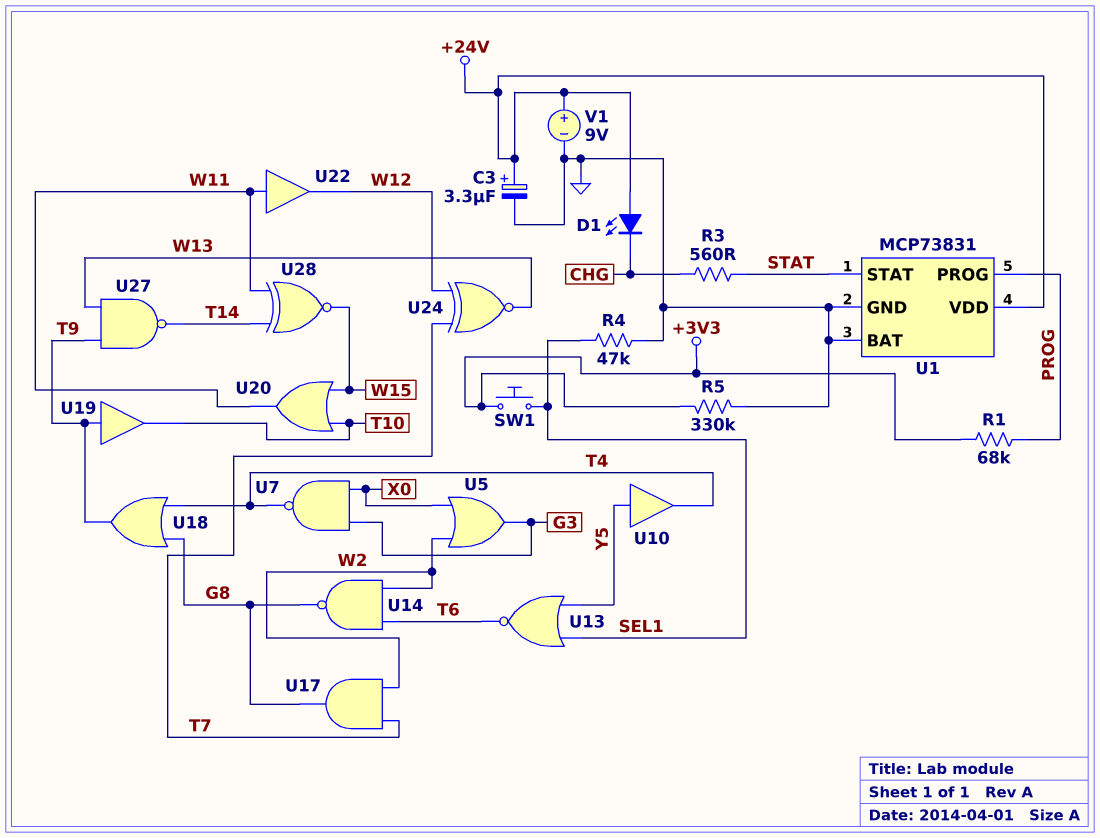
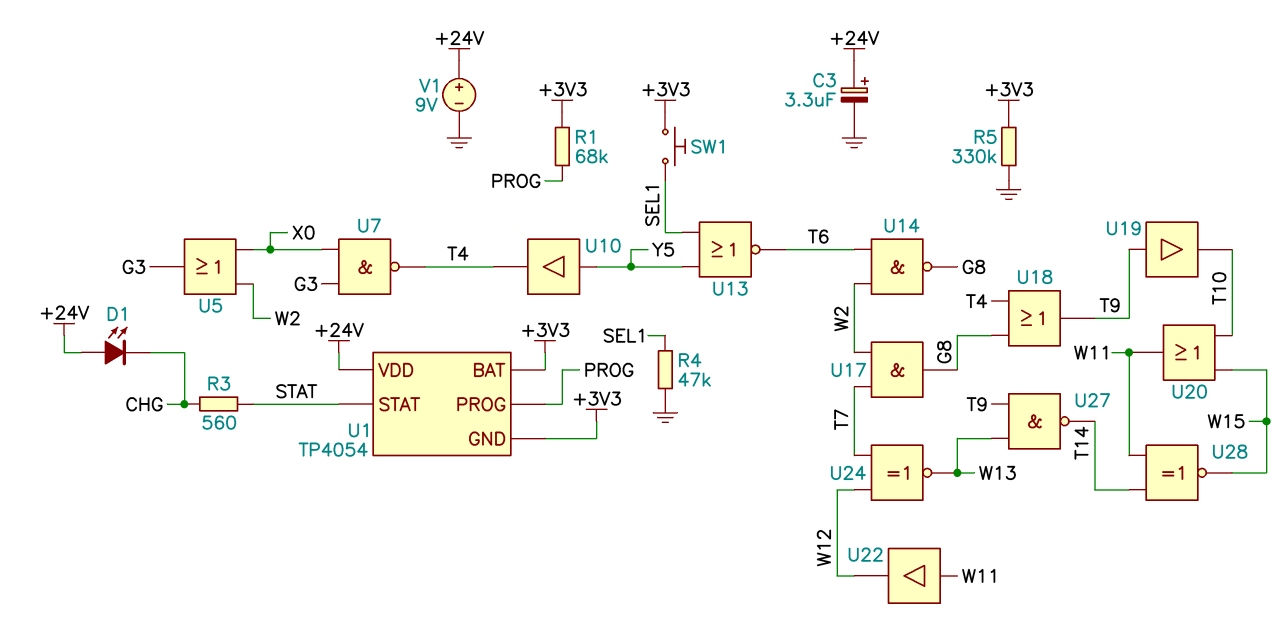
U1: MCP73831 -> TP4054
U1 pin BAT: GND -> +3V3
U1 pin GND: GND -> +3V3

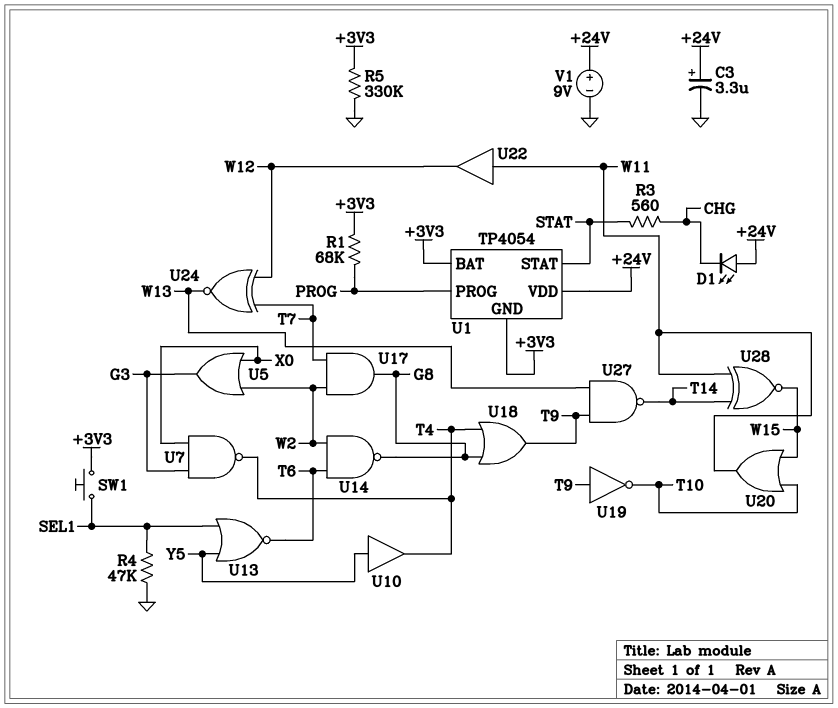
U19: buffer (in T9, out T10) -> NOT (in T9, out T10)

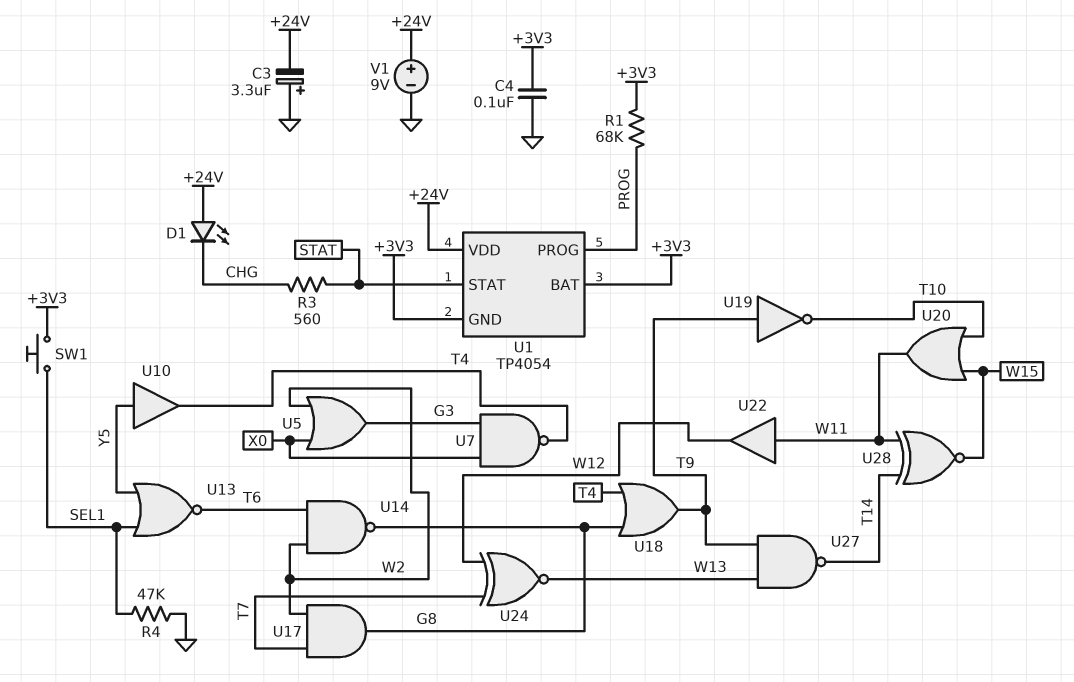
C3: 3.3uF (plus +24V, minus GND) -> 3.3uF (plus GND, minus +24V)
C4: none -> 100nF (+3V3, GND)
R5: 330k (+3V3, GND) -> none

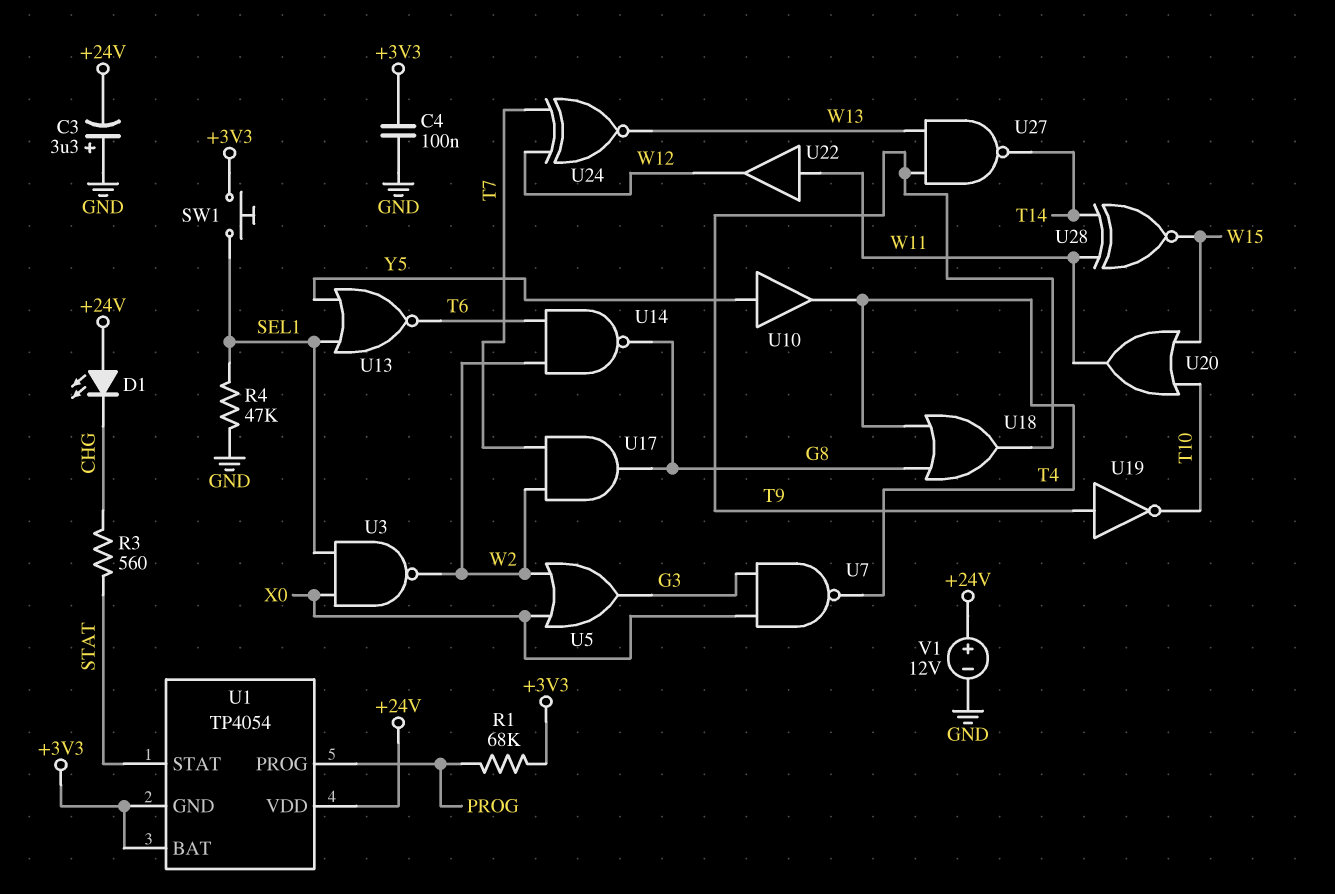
U3: none -> NAND (in SEL1, in X0, out W2)
V1: 9V (plus +24V, minus GND) -> 12V (plus +24V, minus GND)

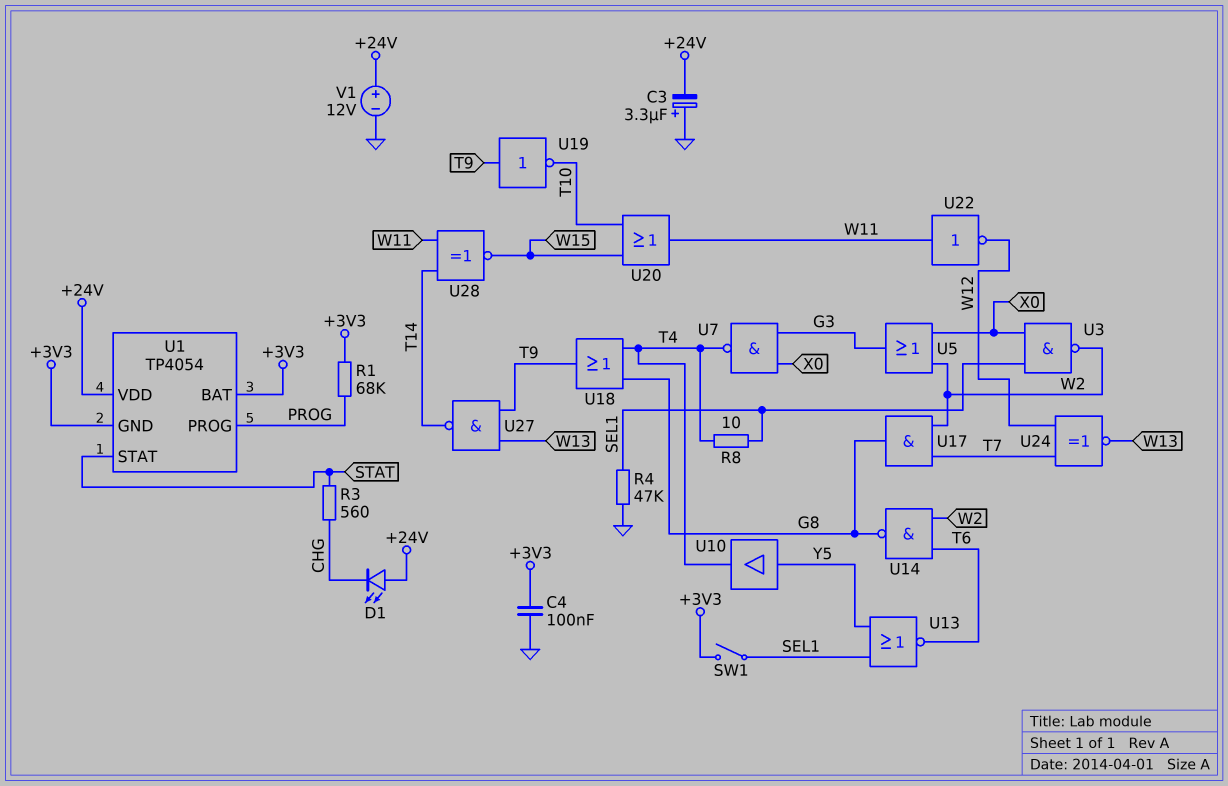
R8: none -> 10 (SEL1, T4)
SW1: button (+3V3, SEL1) -> switch (+3V3, SEL1)
U22: buffer (in W11, out W12) -> NOT (in W11, out W12)

